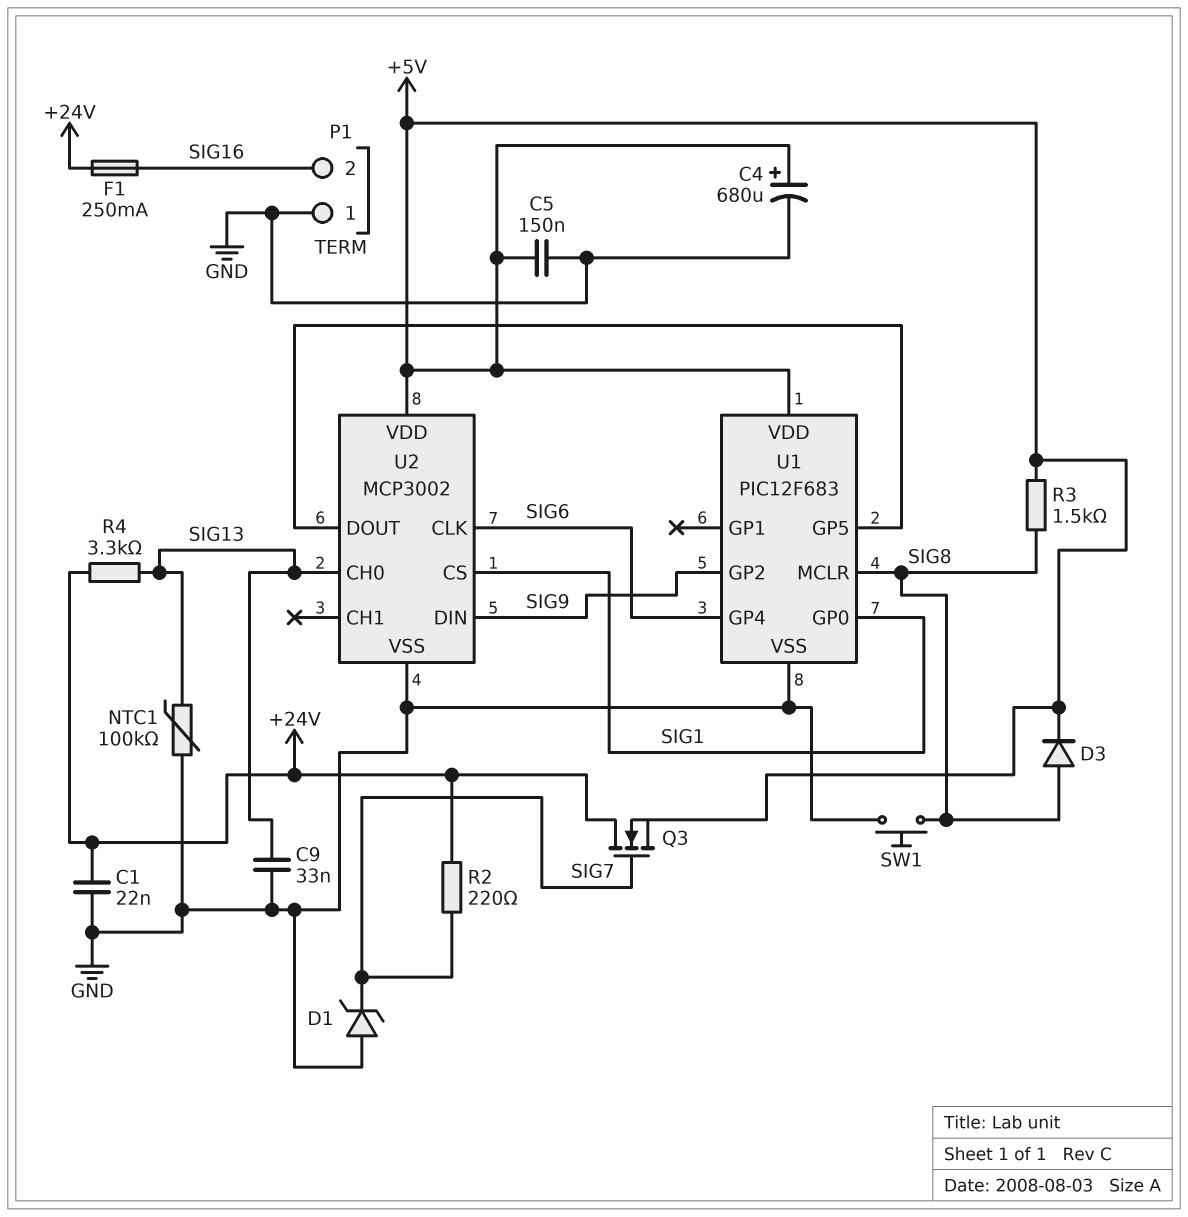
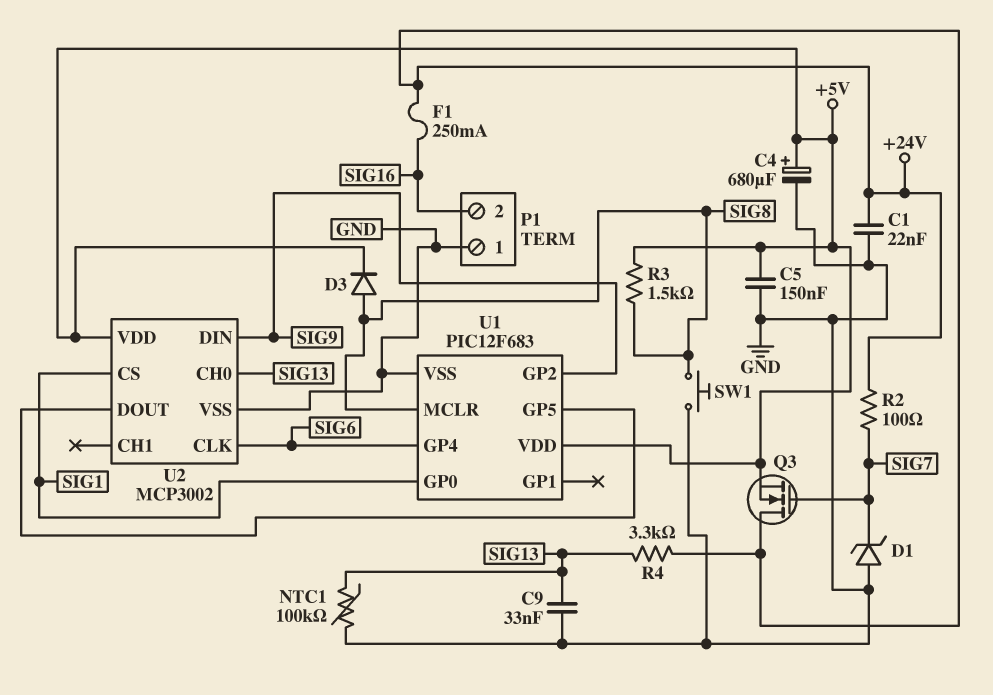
R2: 220 (+24V, SIG7) -> 100 (+24V, SIG7)

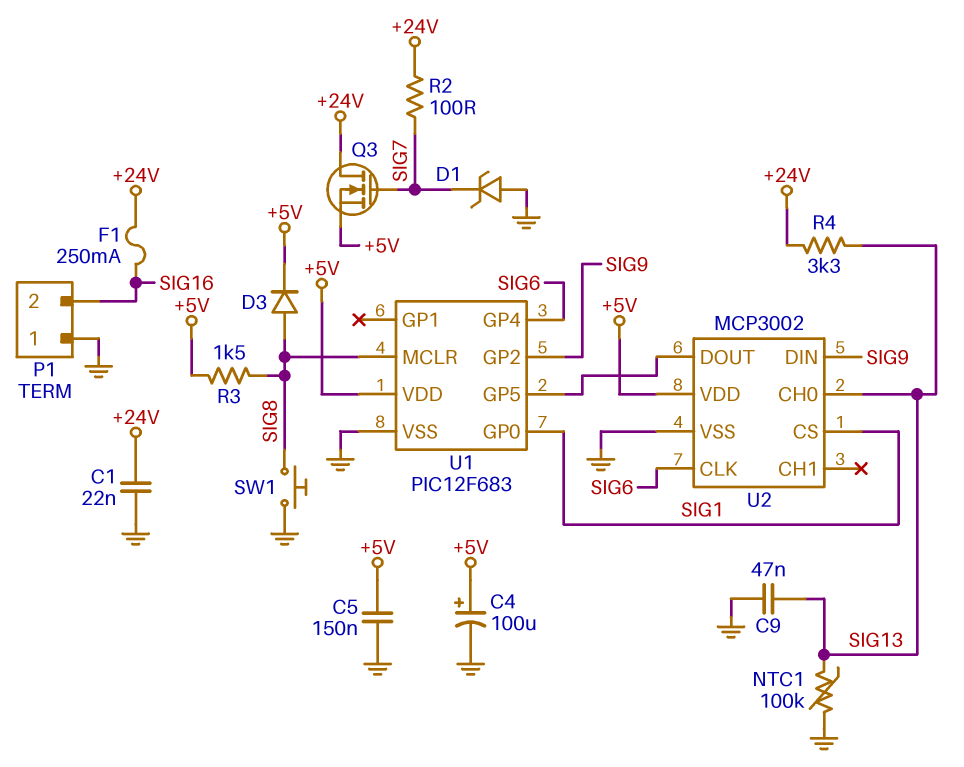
C4: 680uF (plus +5V, minus GND) -> 100uF (plus +5V, minus GND)
C9: 33nF (GND, SIG13) -> 47nF (GND, SIG13)

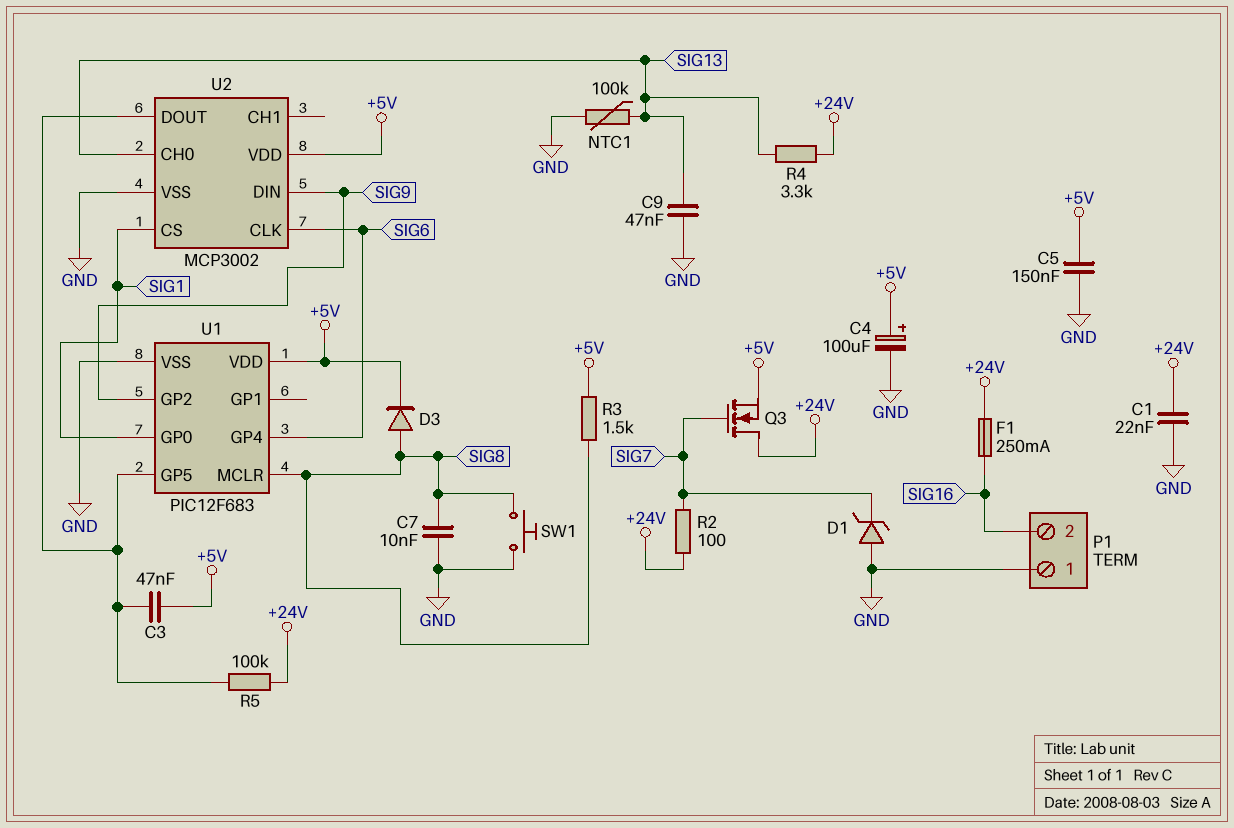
C3: none -> 47nF (+5V, U1/GP5)
C7: none -> 10nF (GND, SIG8)
R5: none -> 100k (+24V, U1/GP5)

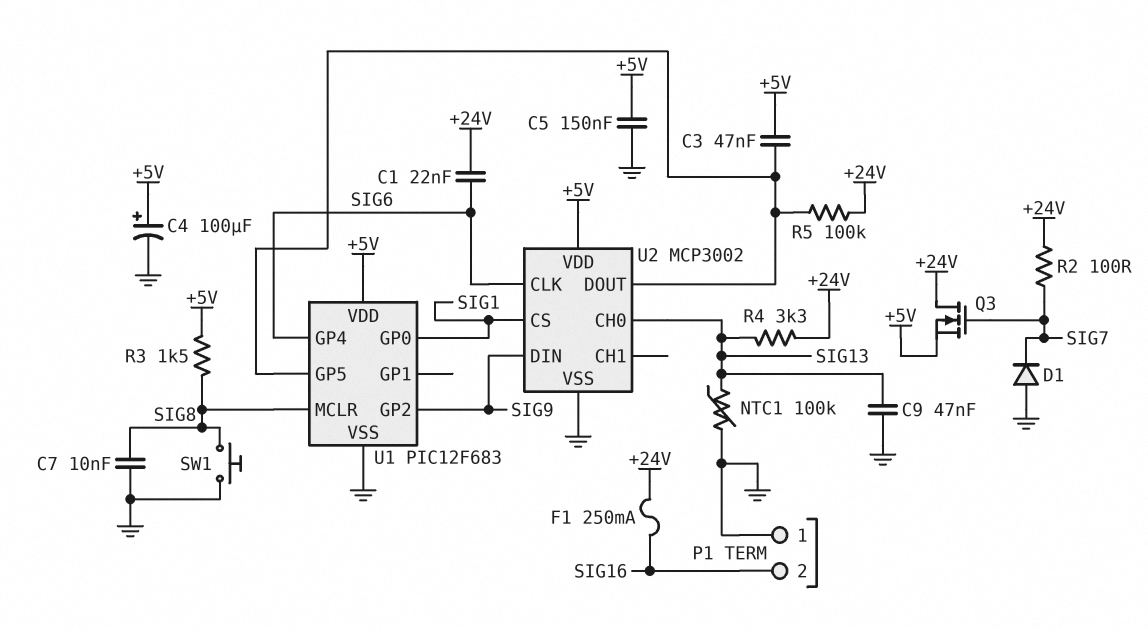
C1: 22nF (+24V, GND) -> 22nF (+24V, SIG6)
D1: zener (A GND, K SIG7) -> diode (A GND, K SIG7)
D3: diode (A SIG8, K +5V) -> none

